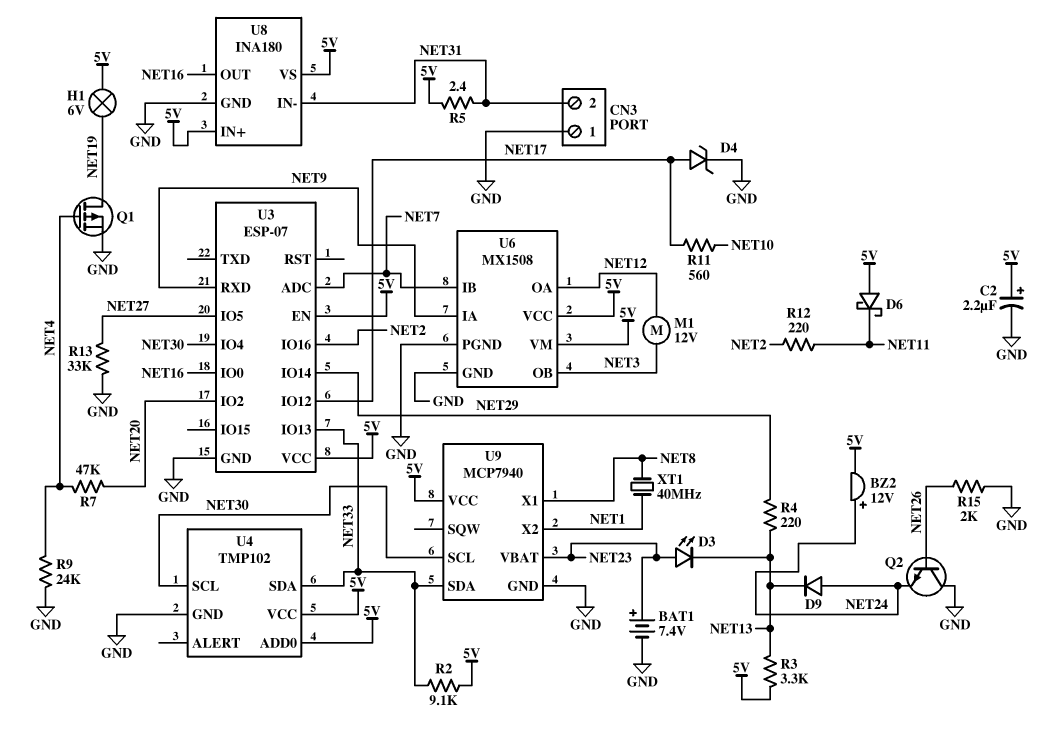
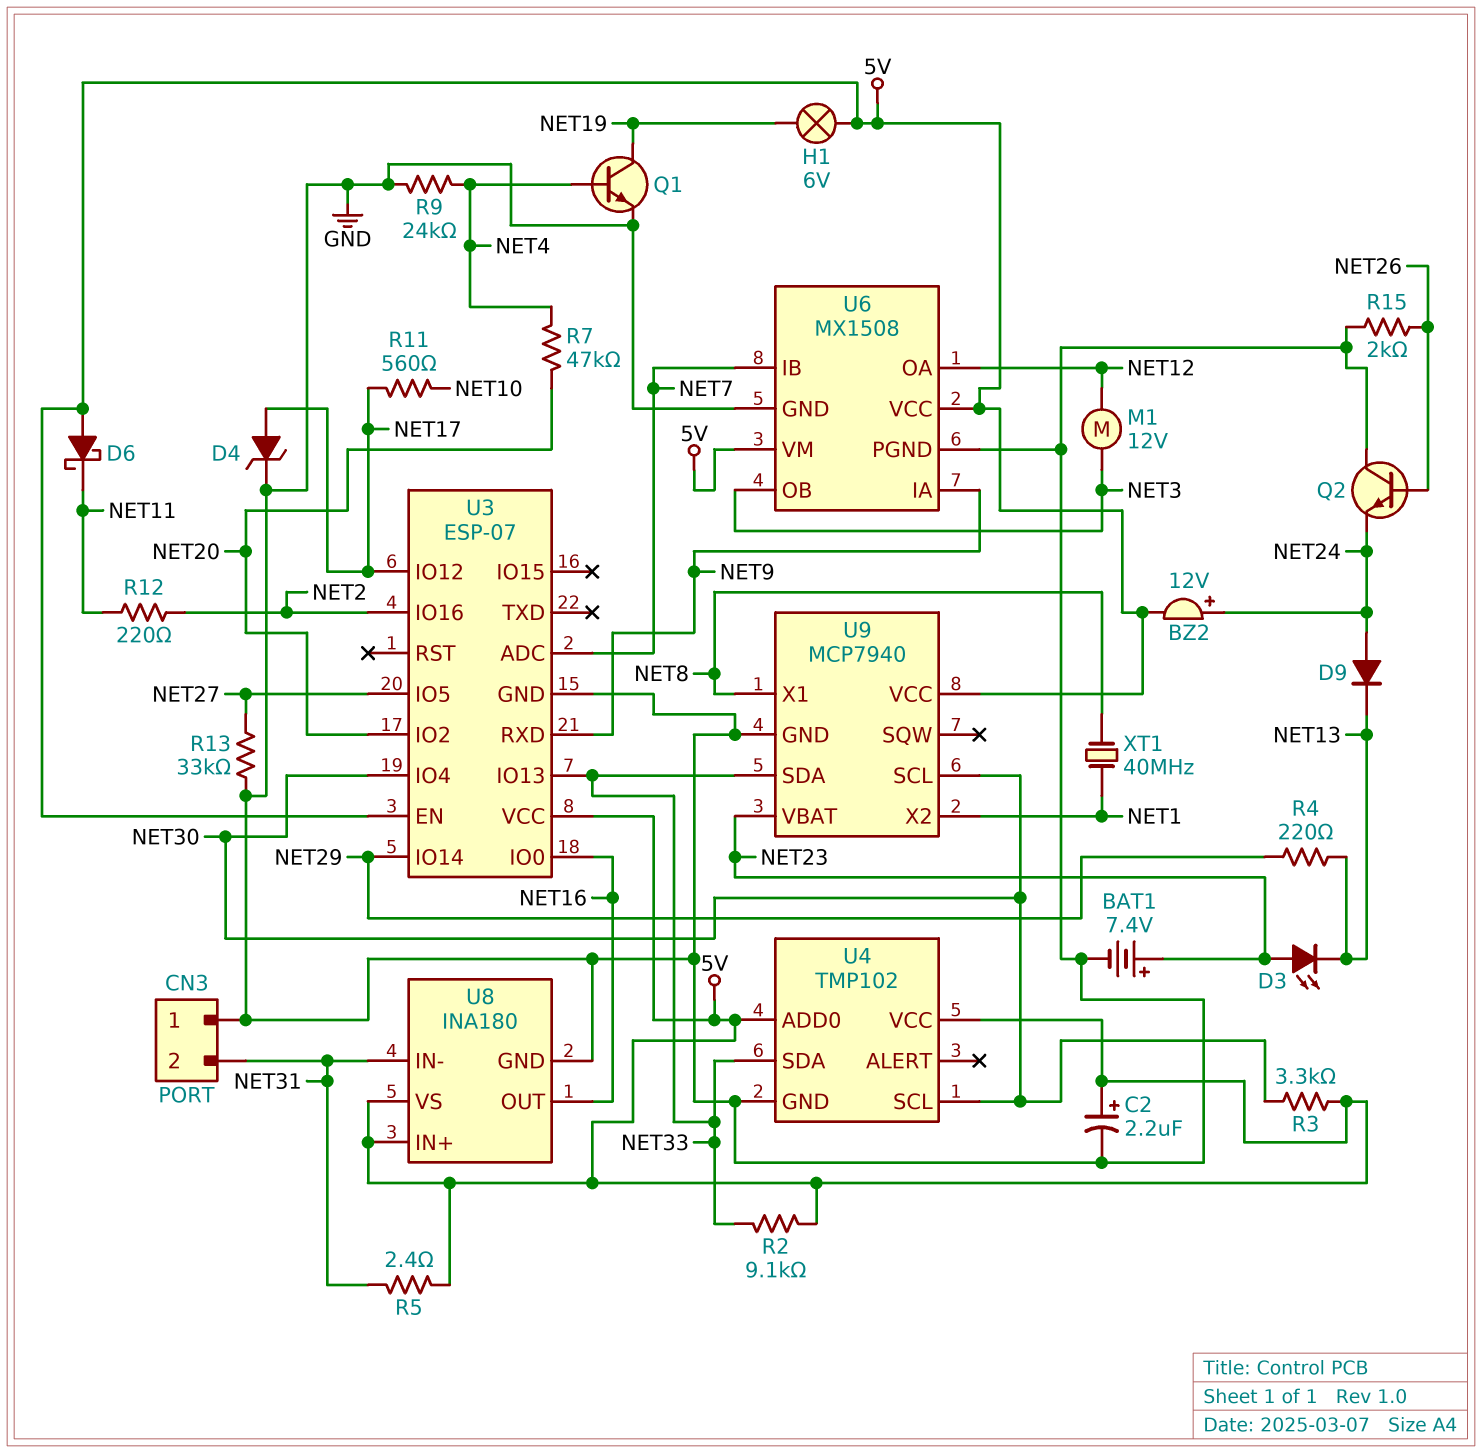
Q1: PMOS (G NET4, D NET19, S GND) -> NPN (B NET4, C NET19, E GND)
R3: 3.3k (5V, NET13) -> 3.3k (5V, NET30)

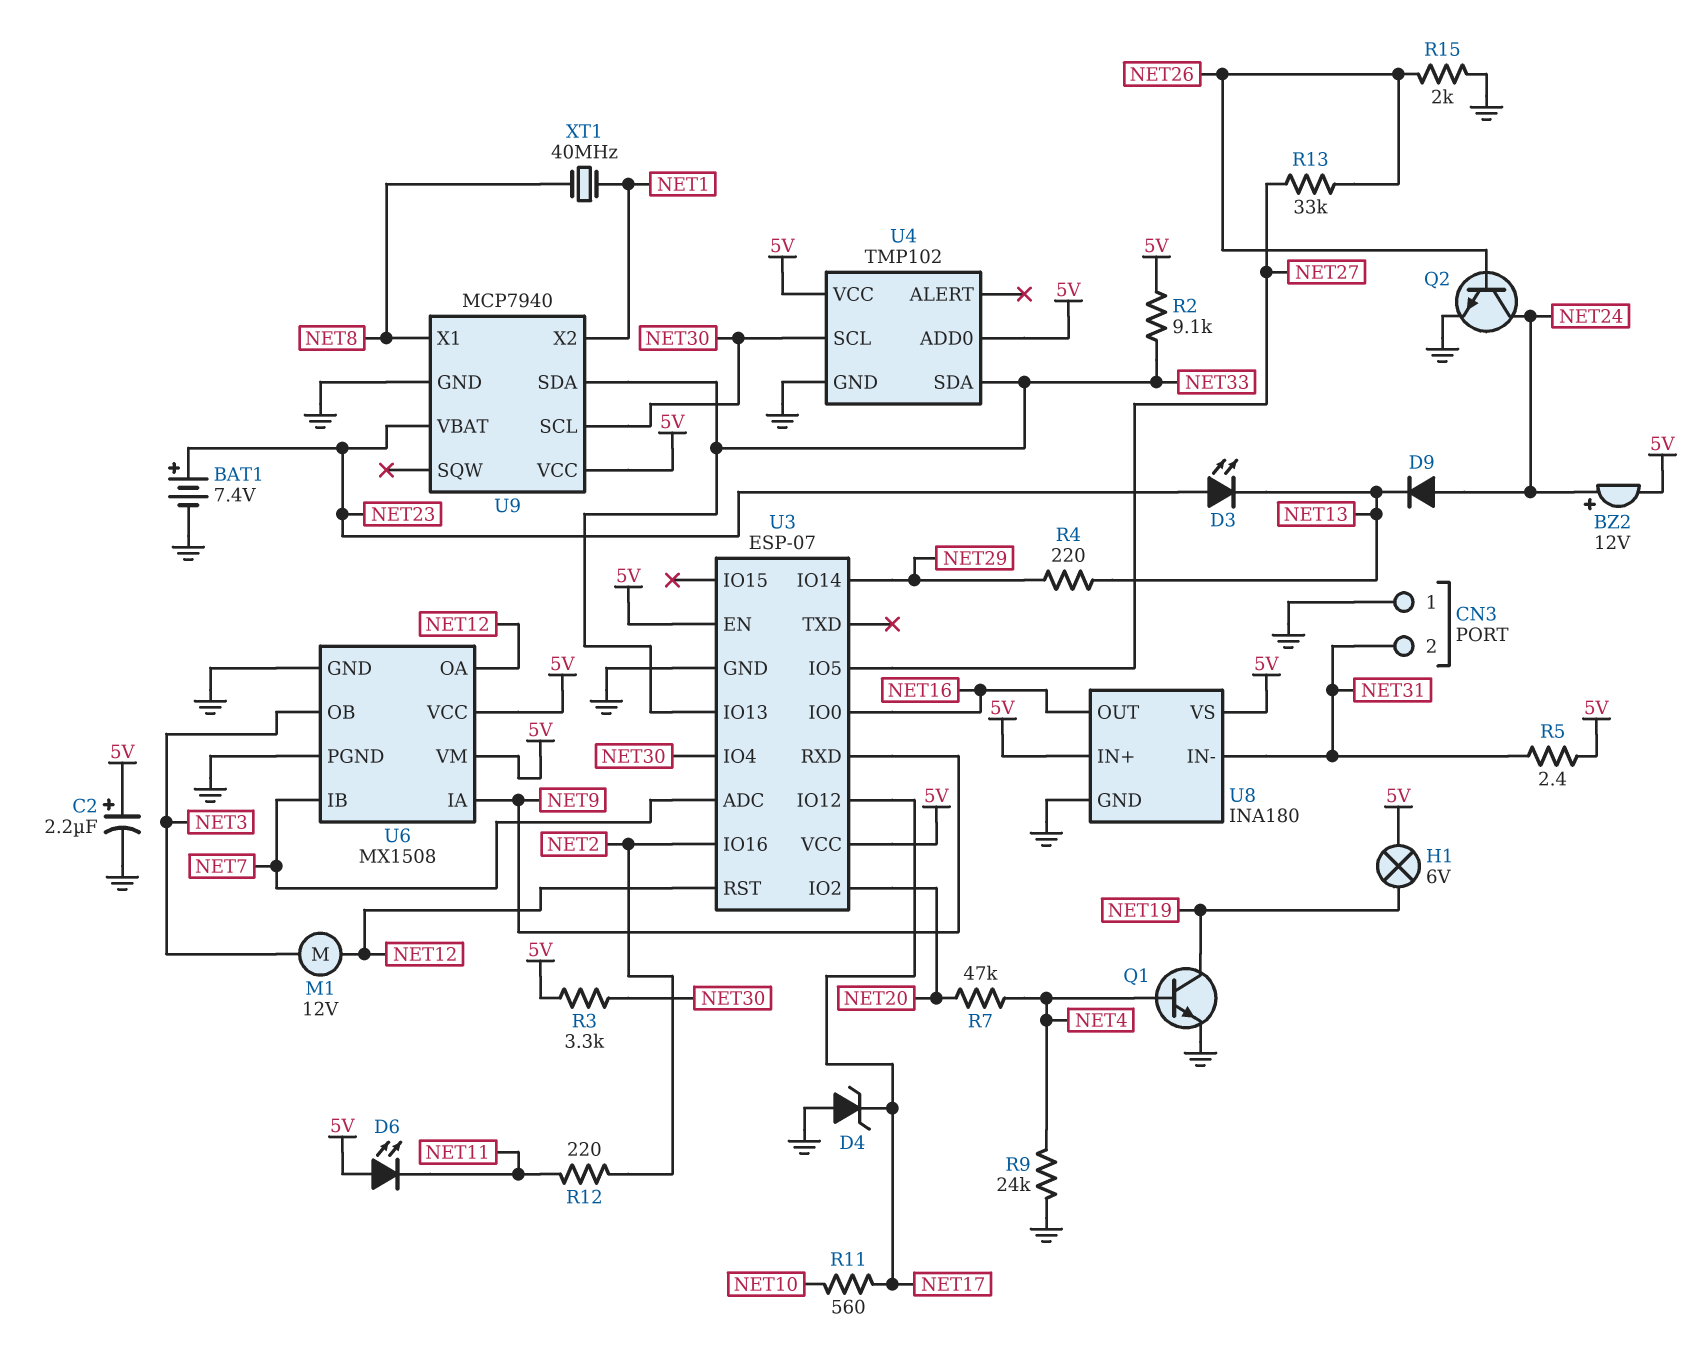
D4: zener (A NET17, K GND) -> zener (A GND, K NET17)
D6: schottky (A 5V, K NET11) -> LED (A 5V, K NET11)
Q2: NPN (B NET26, C GND, E NET24) -> NPN (B NET26, C NET24, E GND)
R13: 33k (GND, NET27) -> 33k (NET26, NET27)
U3 pin RST: none -> NET12

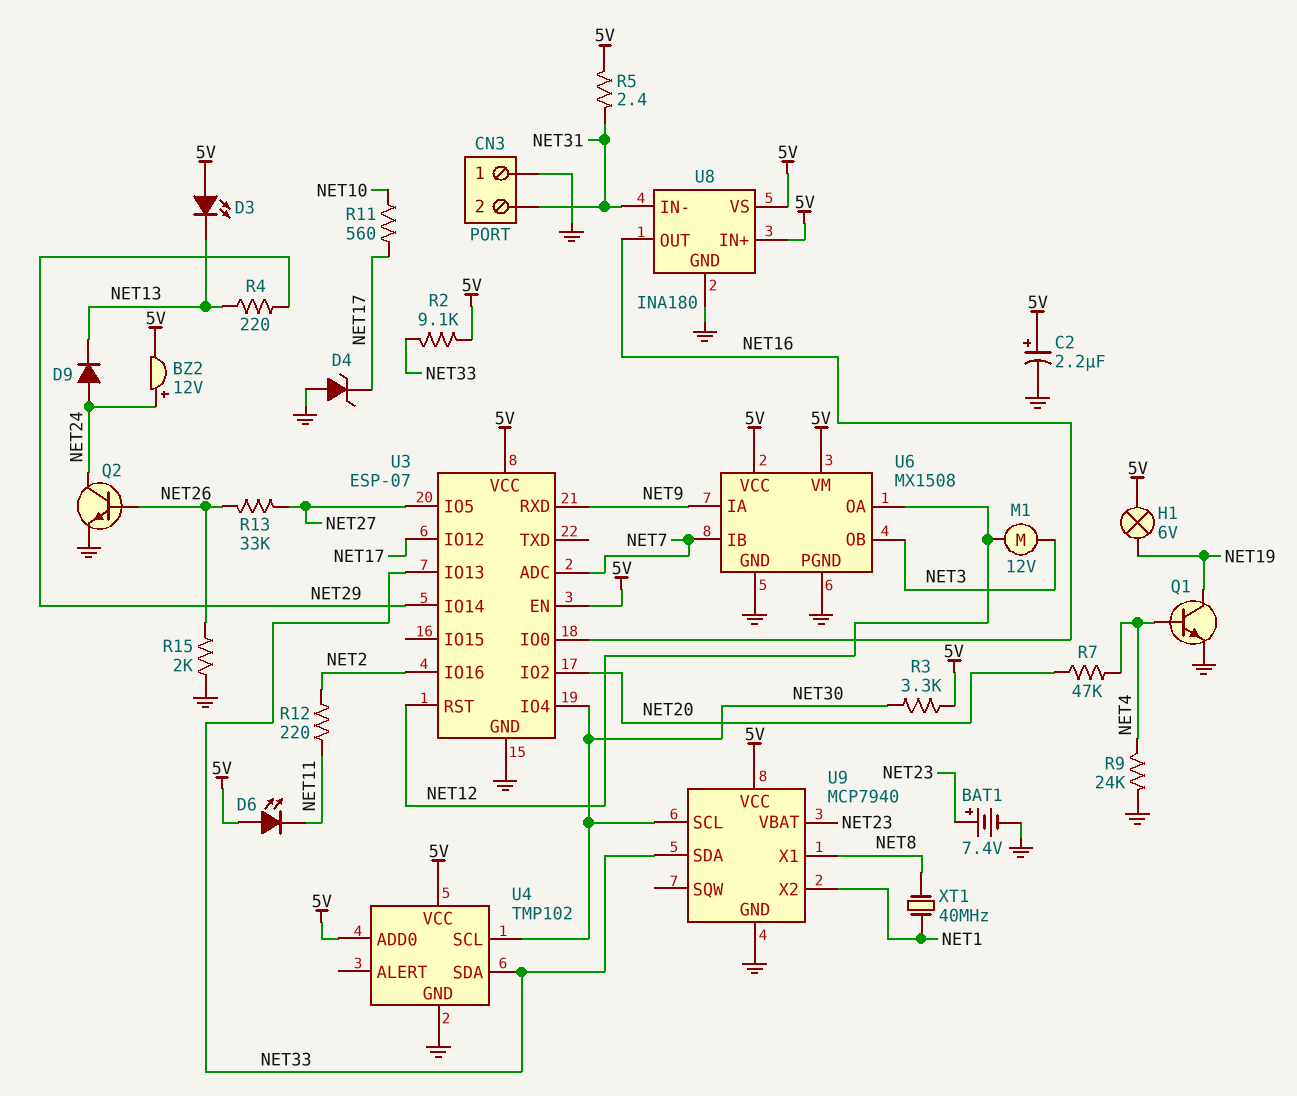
D3: LED (A NET23, K NET13) -> LED (A 5V, K NET13)

